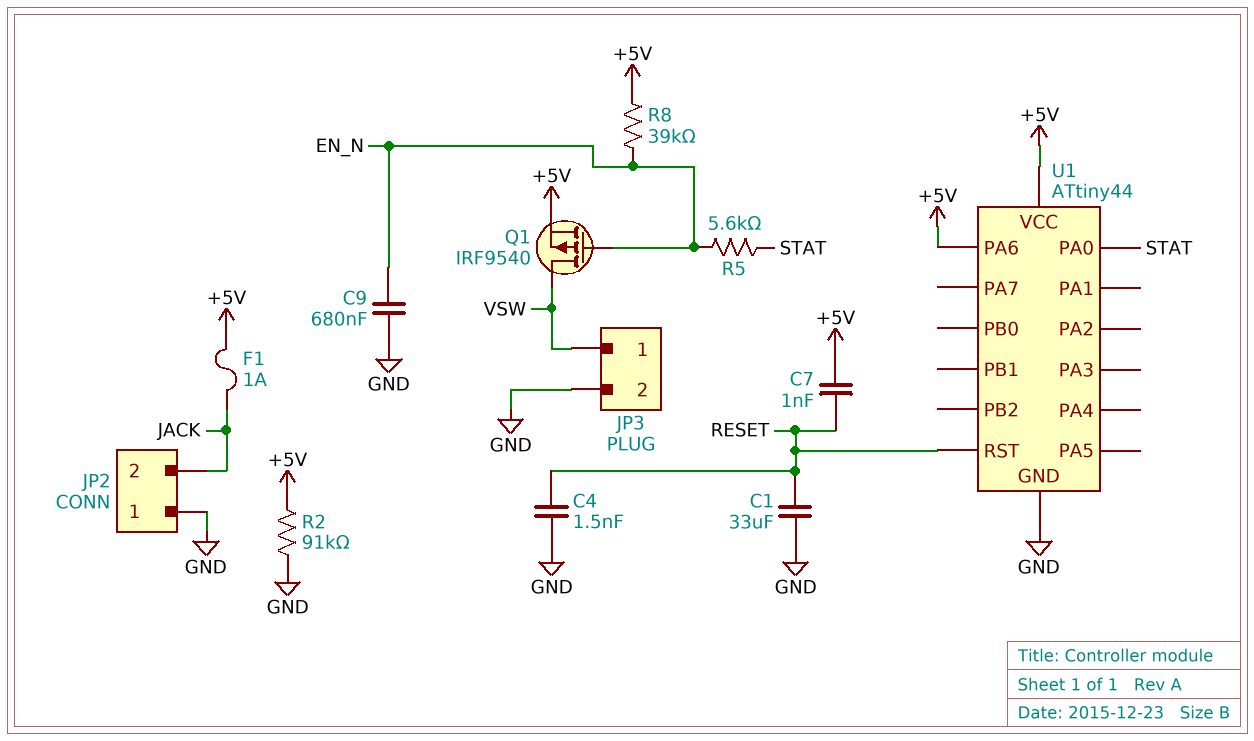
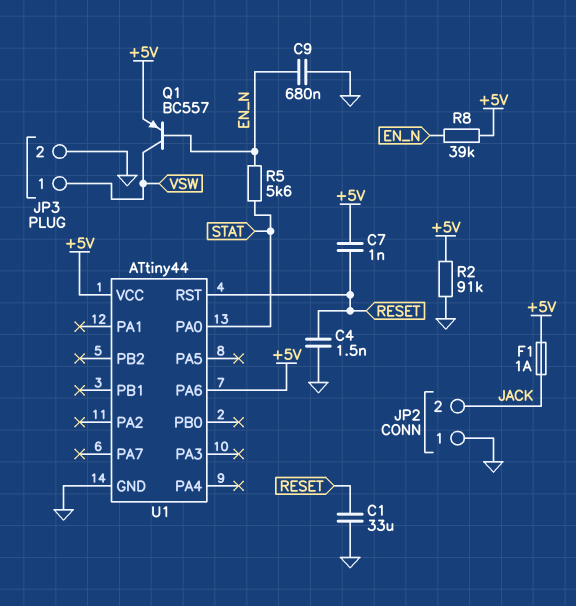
Q1: PMOS IRF9540 (G EN_N, D VSW, S +5V) -> PNP BC557 (B EN_N, C VSW, E +5V)

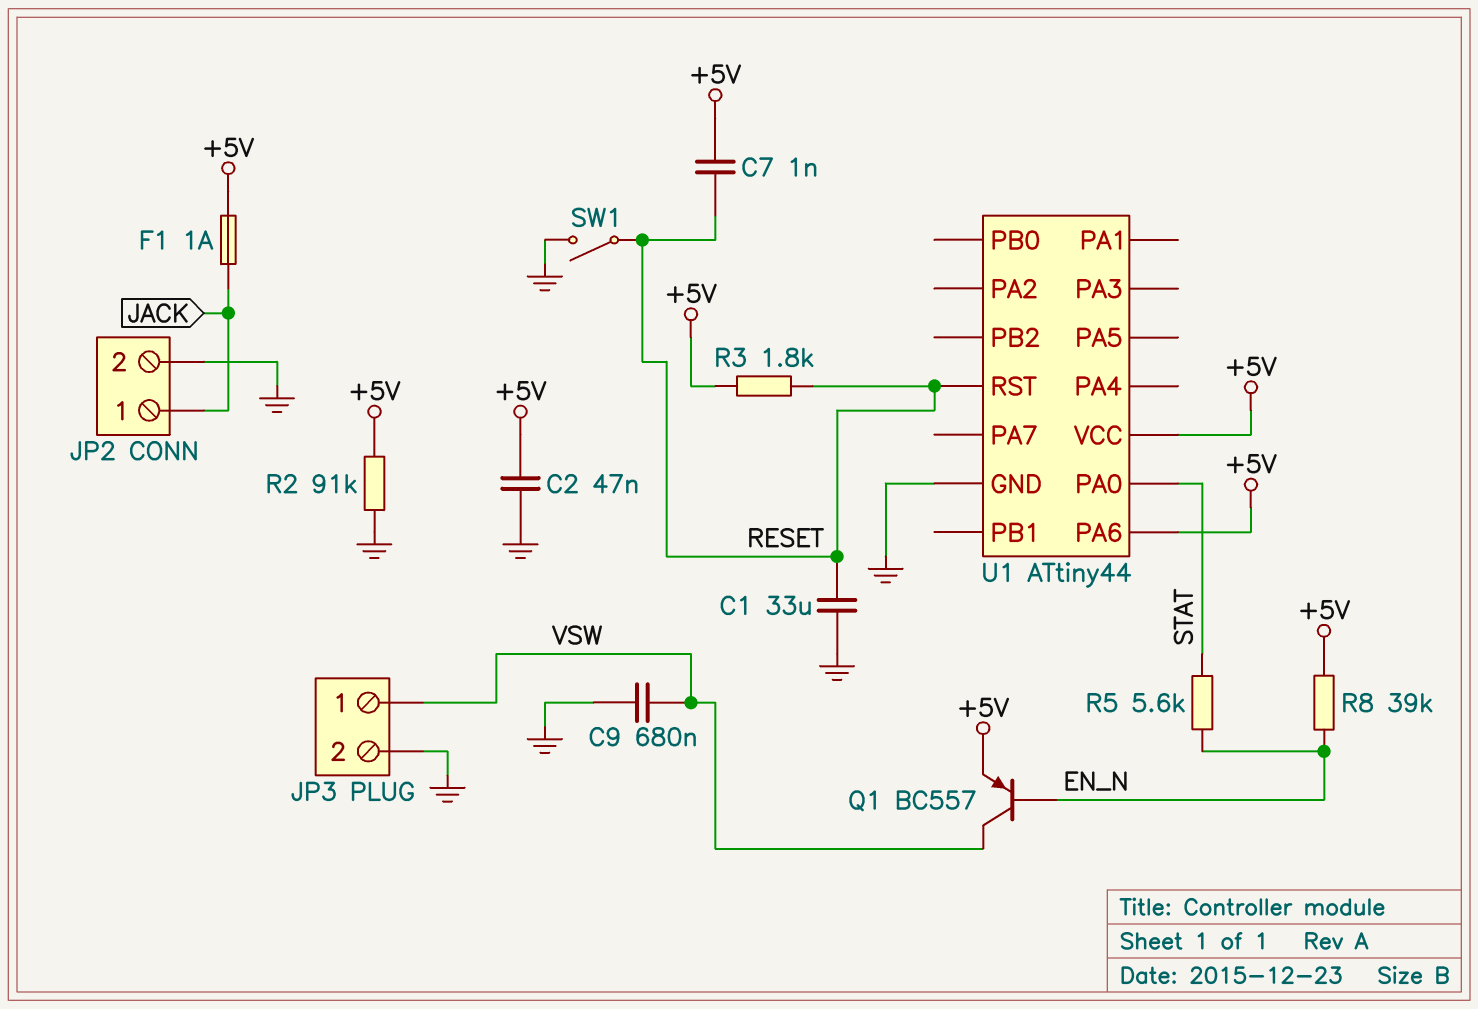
C2: none -> 47nF (+5V, GND)
C4: 1.5nF (GND, RESET) -> none
C9: 680nF (EN_N, GND) -> 680nF (GND, VSW)
JP2 pin 1: GND -> JACK
JP2 pin 2: JACK -> GND
R3: none -> 1.8k (+5V, RESET)
SW1: none -> switch (GND, RESET)

